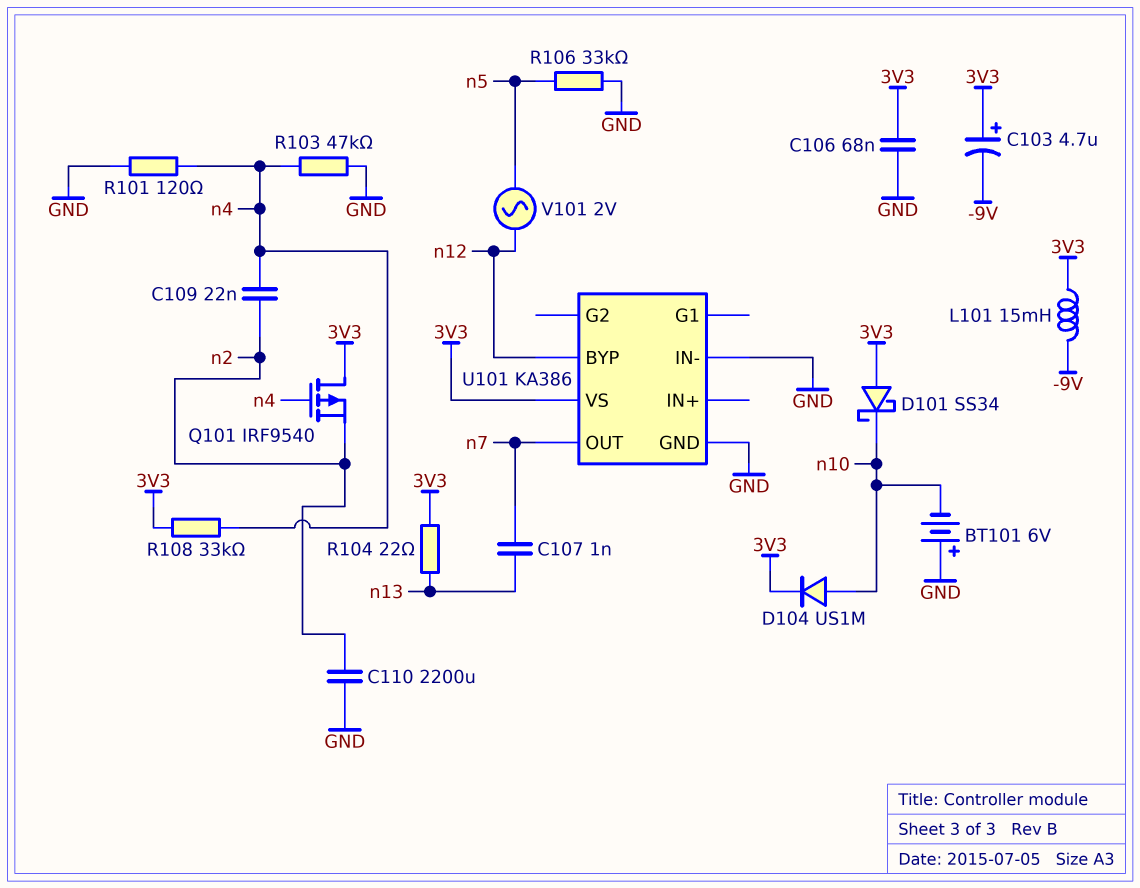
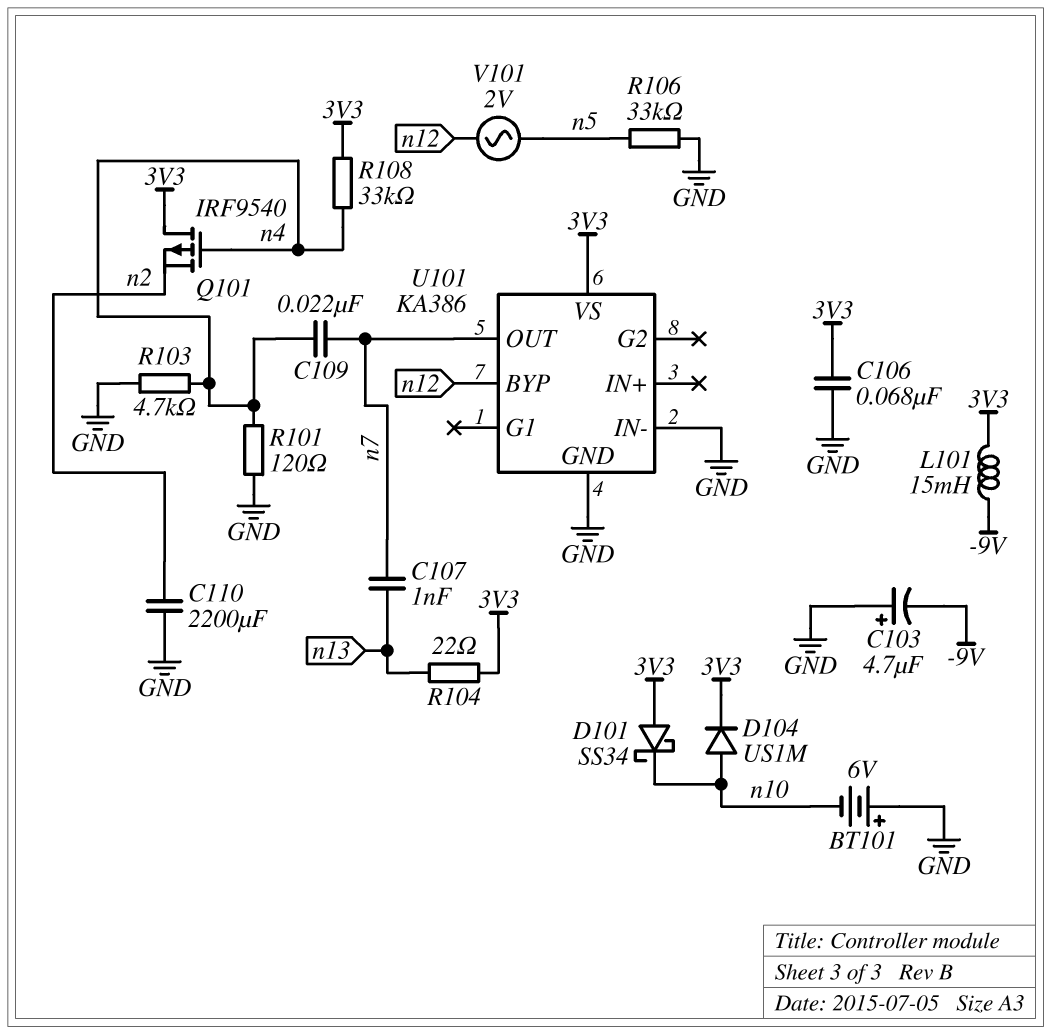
C103: 4.7uF (plus 3V3, minus -9V) -> 4.7uF (plus GND, minus -9V)
C109: 22nF (n2, n4) -> 22nF (n4, n7)
R103: 47k (GND, n4) -> 4.7k (GND, n4)

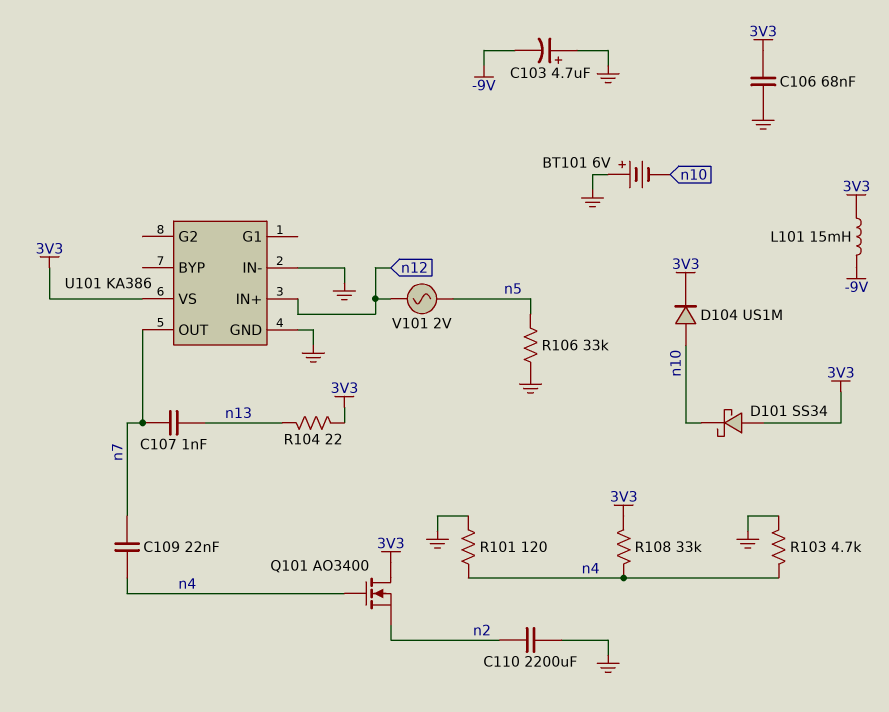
Q101: PMOS IRF9540 (G n4, D 3V3, S n2) -> NMOS AO3400 (G n4, D 3V3, S n2)
U101 pin BYP: n12 -> none
U101 pin IN+: none -> n12

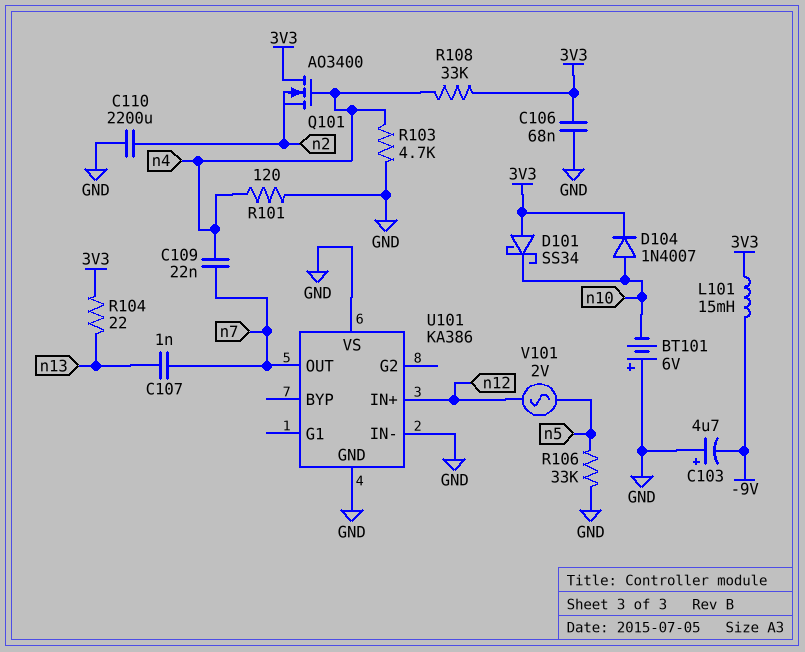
D104: diode US1M (A n10, K 3V3) -> diode 1N4007 (A n10, K 3V3)
U101 pin VS: 3V3 -> GND

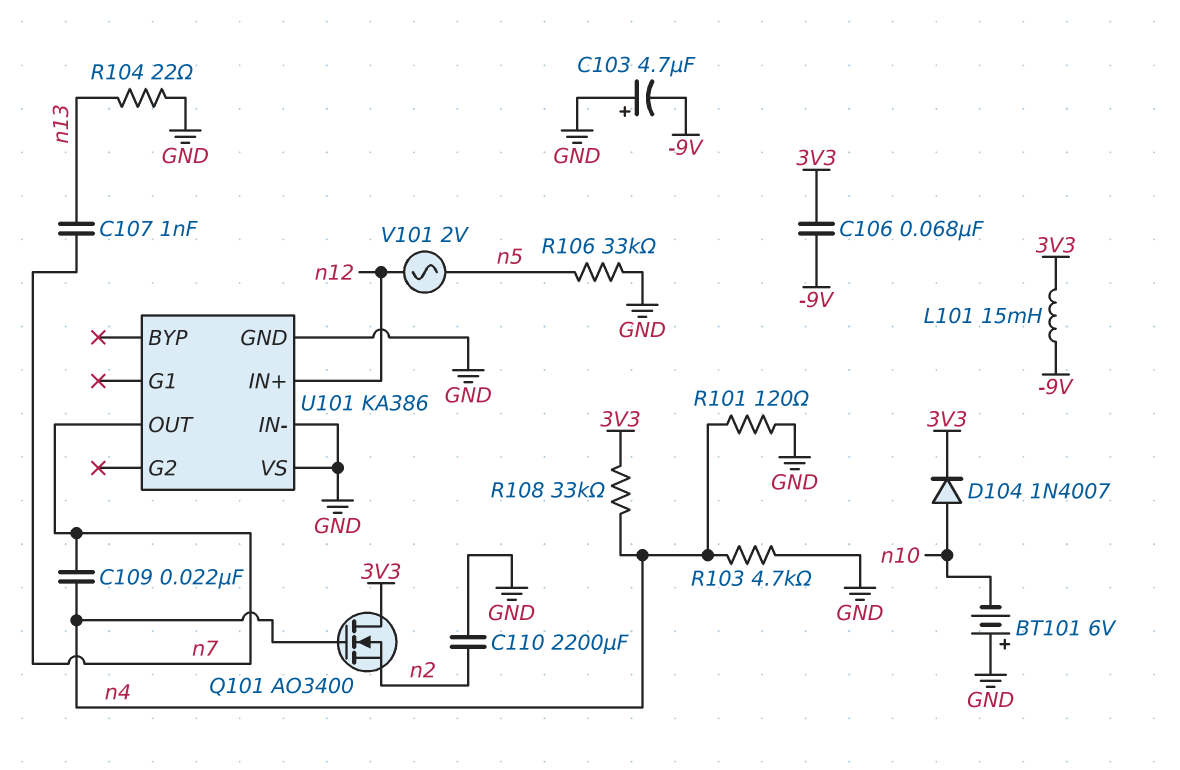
C106: 68nF (3V3, GND) -> 68nF (-9V, 3V3)
D101: schottky SS34 (A 3V3, K n10) -> none
R104: 22 (3V3, n13) -> 22 (GND, n13)

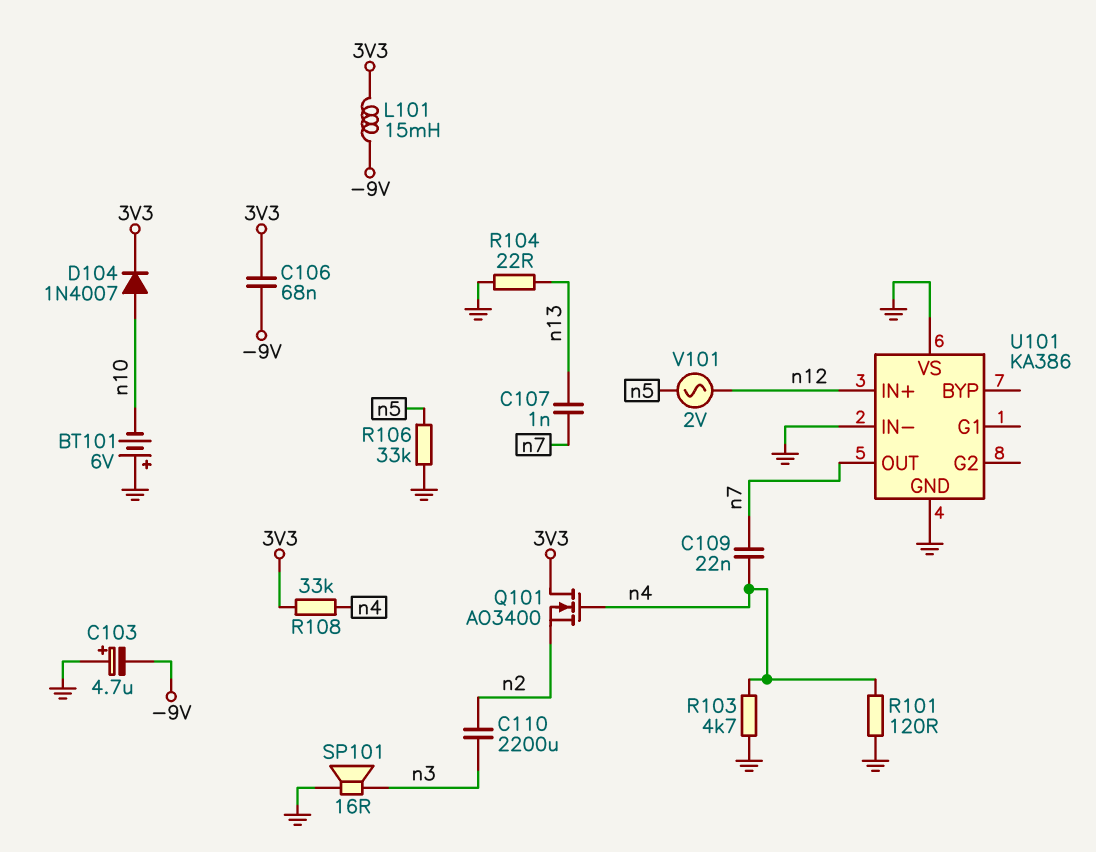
C110: 2200uF (GND, n2) -> 2200uF (n2, n3)
SP101: none -> speaker 16R (GND, n3)

